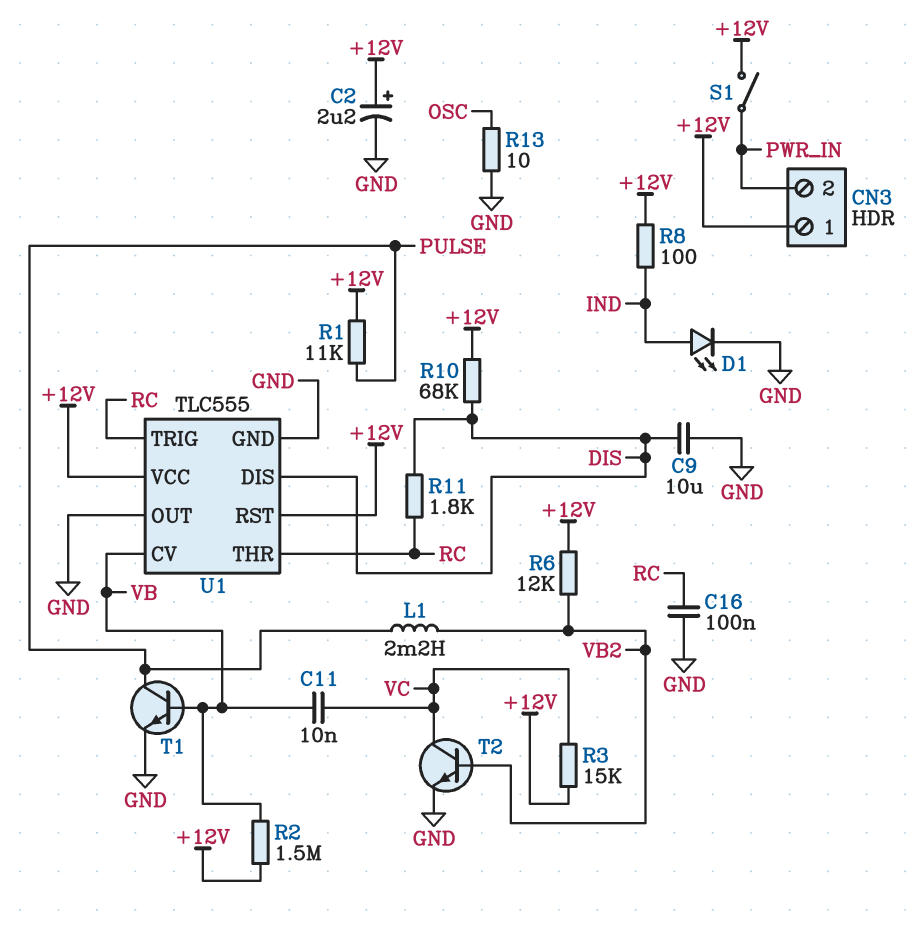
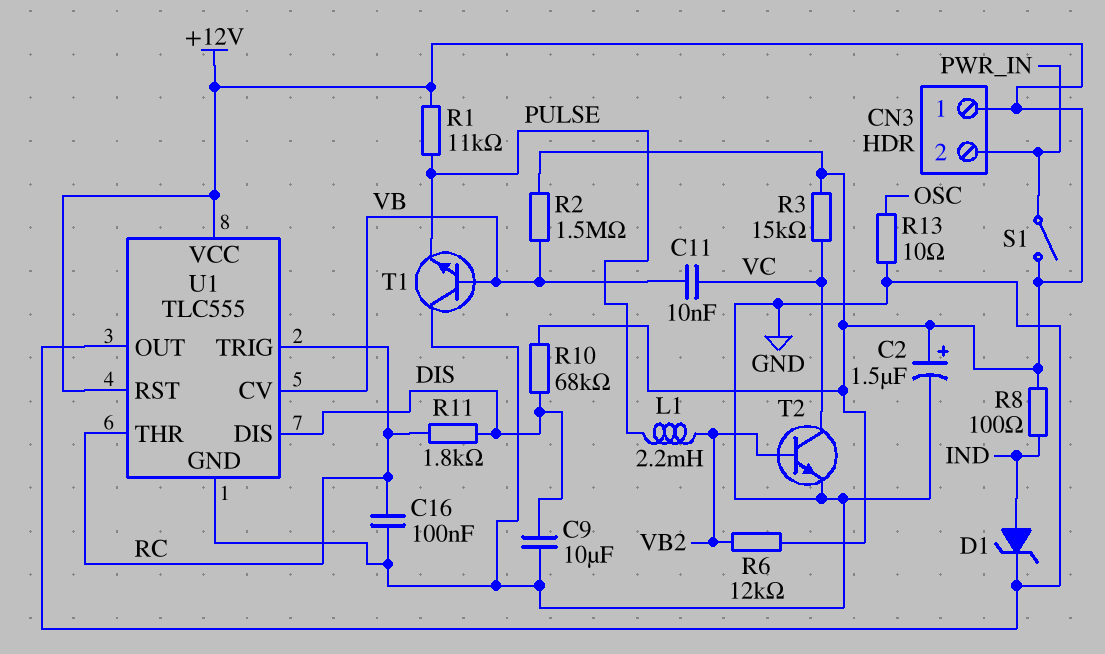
C2: 2.2uF (plus +12V, minus GND) -> 1.5uF (plus +12V, minus GND)
D1: LED (A IND, K GND) -> zener (A IND, K GND)
T1: NPN (B VB, C PULSE, E GND) -> NPN (B VB, C GND, E PULSE)

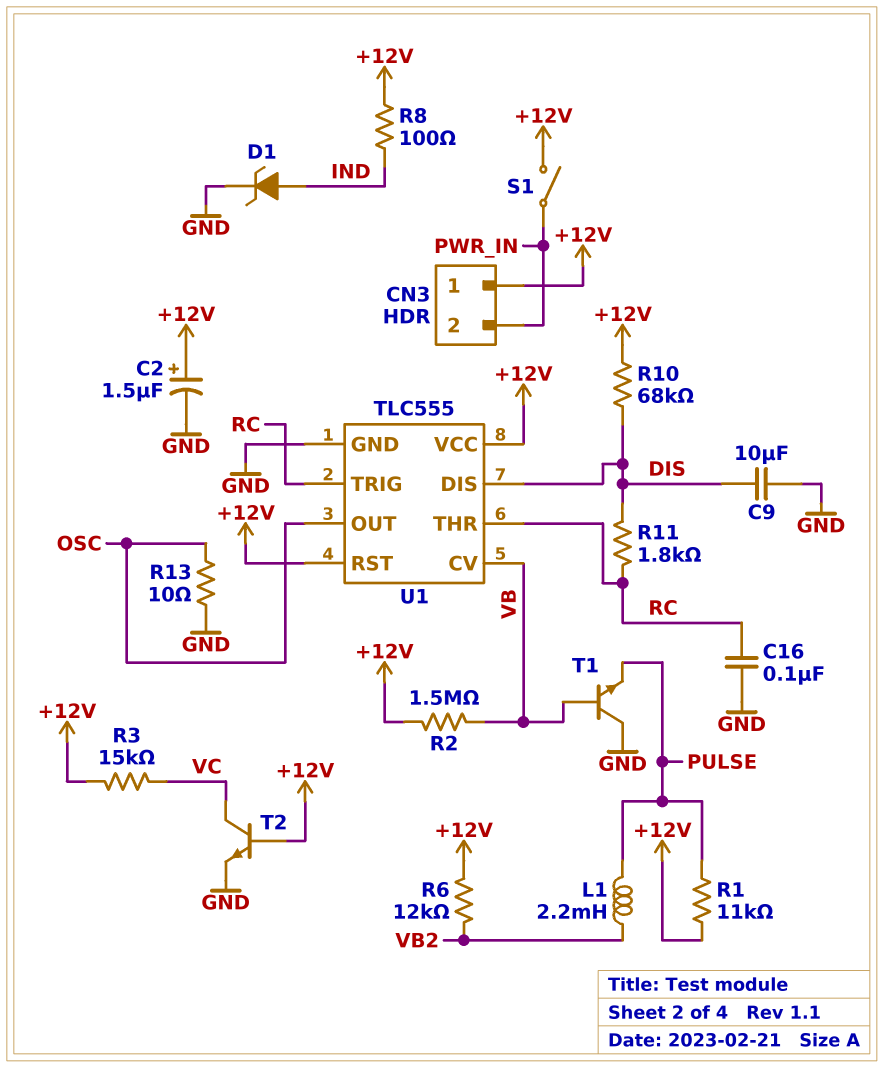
C11: 10nF (VB, VC) -> none
T2: NPN (B VB2, C VC, E GND) -> NPN (B +12V, C VC, E GND)
U1 pin OUT: GND -> OSC

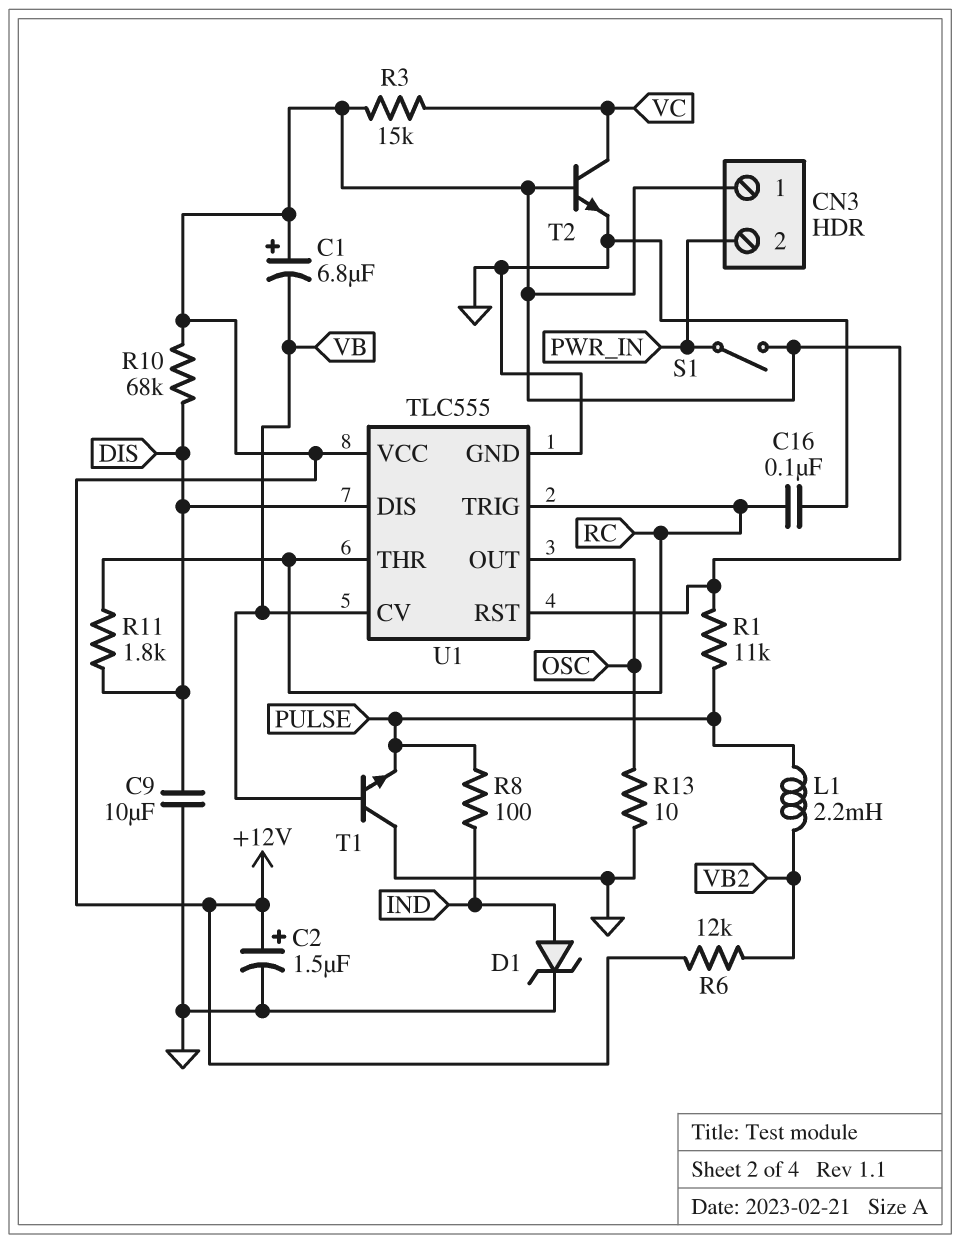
C1: none -> 6.8uF (plus +12V, minus VB)
R2: 1.5M (+12V, VB) -> none
R8: 100 (+12V, IND) -> 100 (IND, PULSE)

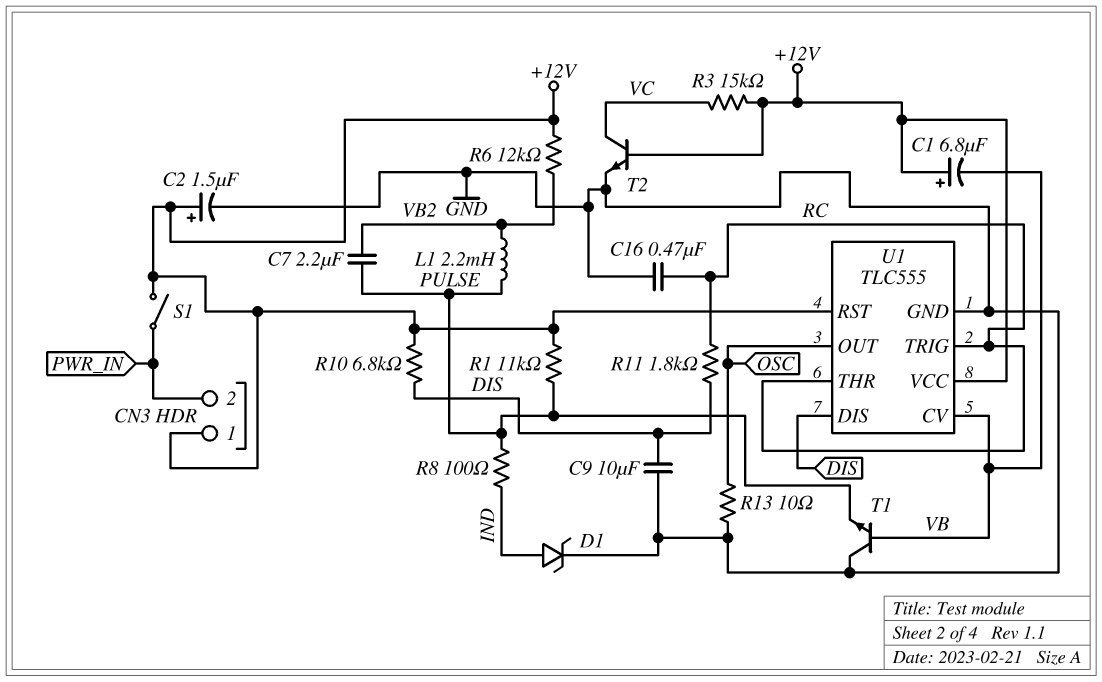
C7: none -> 2.2uF (PULSE, VB2)
C16: 100nF (GND, RC) -> 470nF (GND, RC)
R10: 68k (+12V, DIS) -> 6.8k (+12V, DIS)

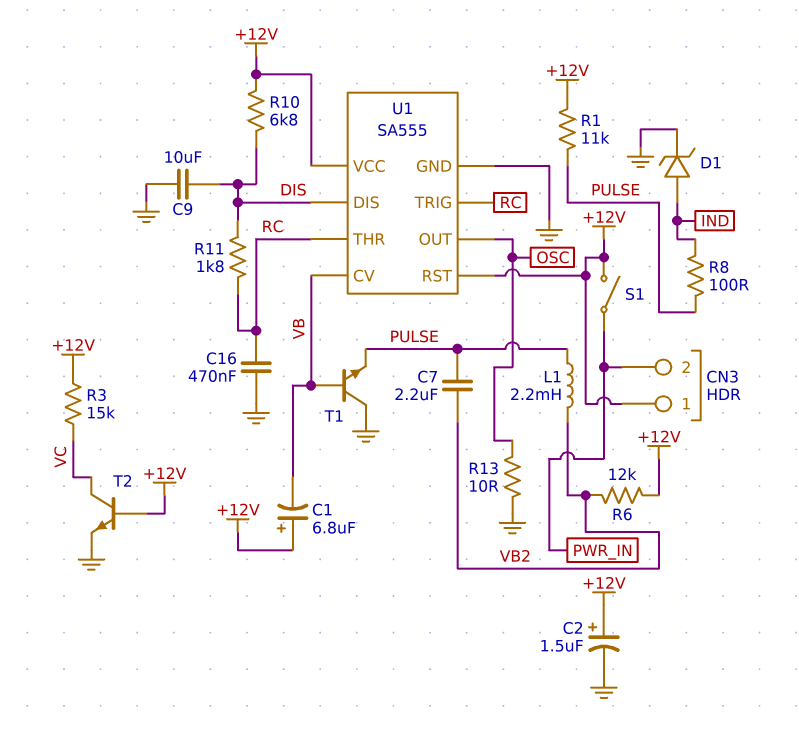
U1: TLC555 -> SA555

